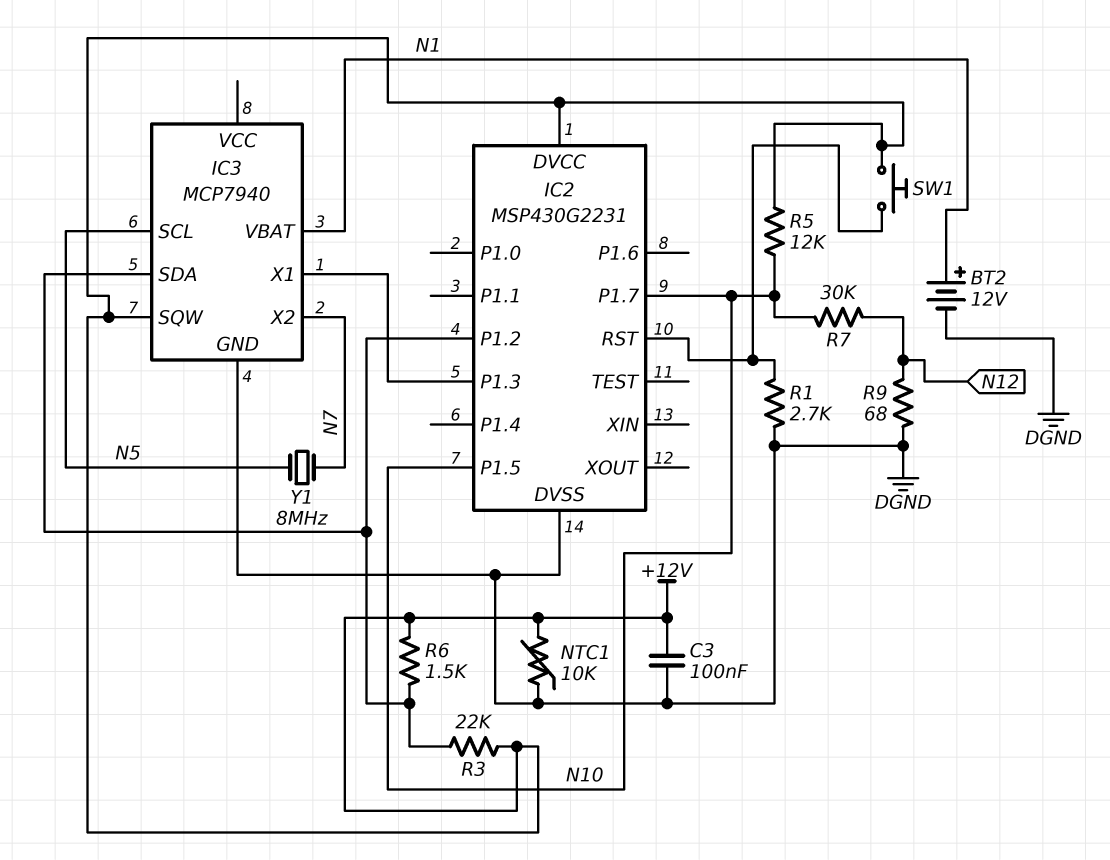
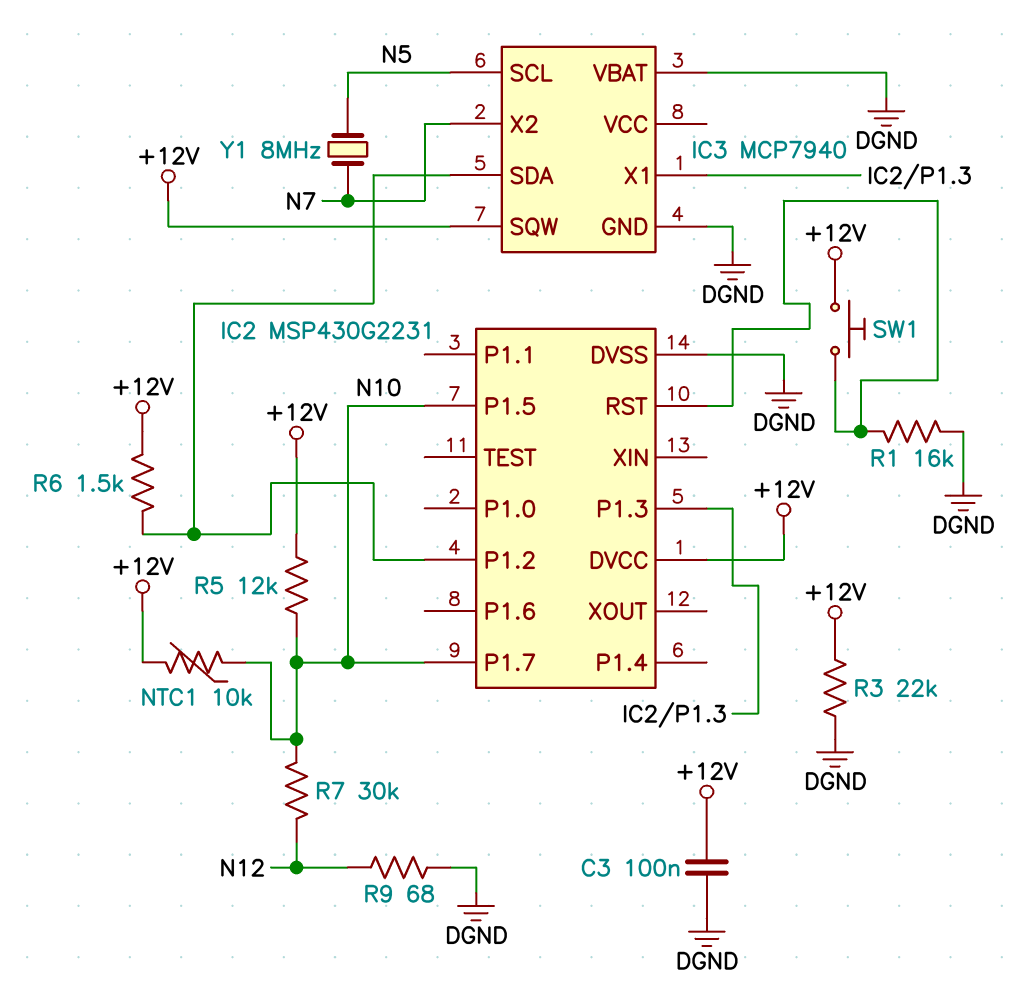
BT2: 12V (plus N1, minus DGND) -> none
IC3 pin VBAT: N1 -> DGND
NTC1: 10k (+12V, DGND) -> 10k (+12V, N10)
R1: 2.7k (DGND, IC2/RST) -> 16k (DGND, IC2/RST)
R3: 22k (+12V, IC2/P1.2) -> 22k (+12V, DGND)

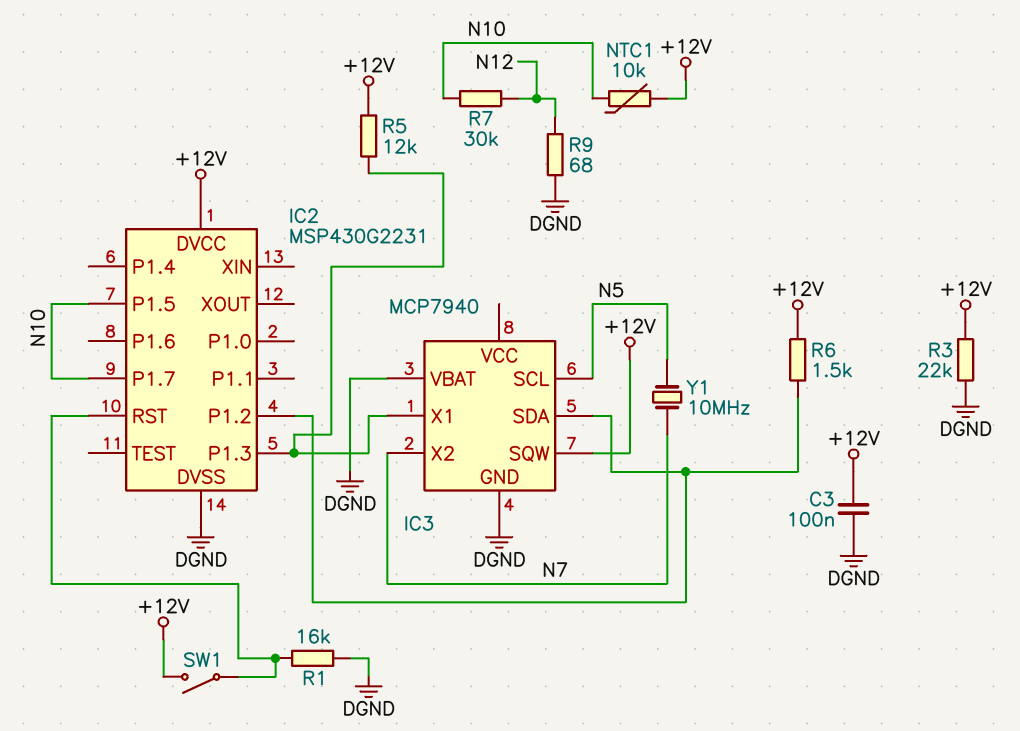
R5: 12k (+12V, N10) -> 12k (+12V, IC2/P1.3)
SW1: button (+12V, IC2/RST) -> switch (+12V, IC2/RST)
Y1: 8MHz (N5, N7) -> 10MHz (N5, N7)

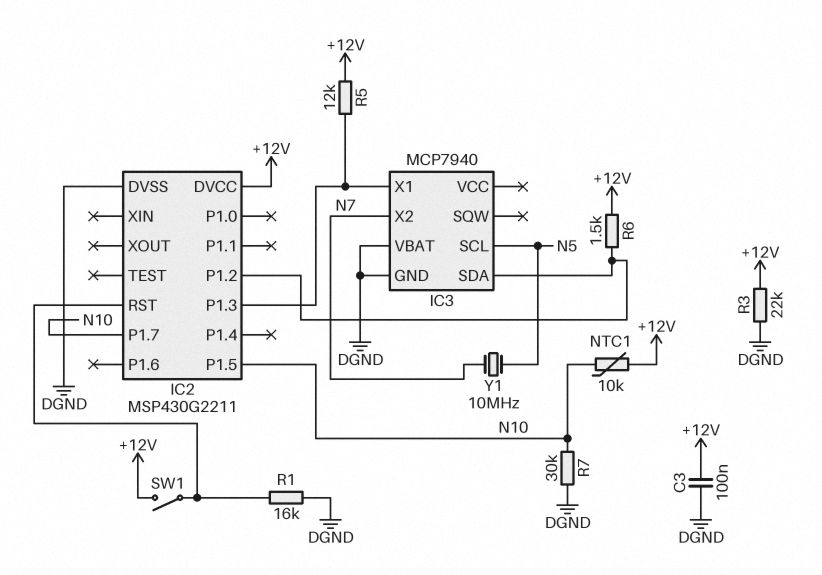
IC2: MSP430G2231 -> MSP430G2211
IC3 pin SQW: +12V -> none
R7: 30k (N10, N12) -> 30k (DGND, N10)
R9: 68 (DGND, N12) -> none

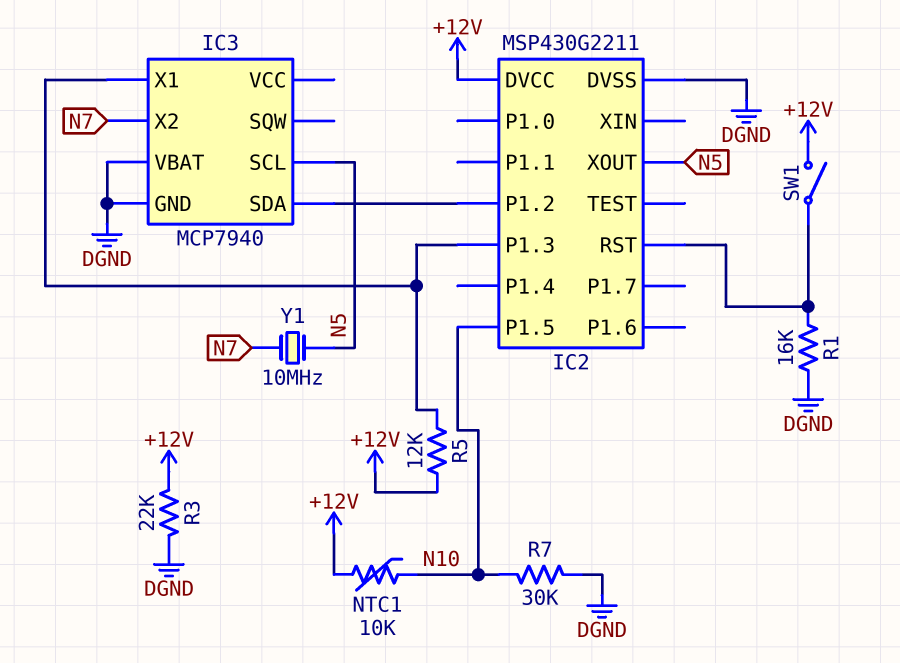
C3: 100nF (+12V, DGND) -> none
IC2 pin P1.7: N10 -> none
IC2 pin XOUT: none -> N5
R6: 1.5k (+12V, IC2/P1.2) -> none

